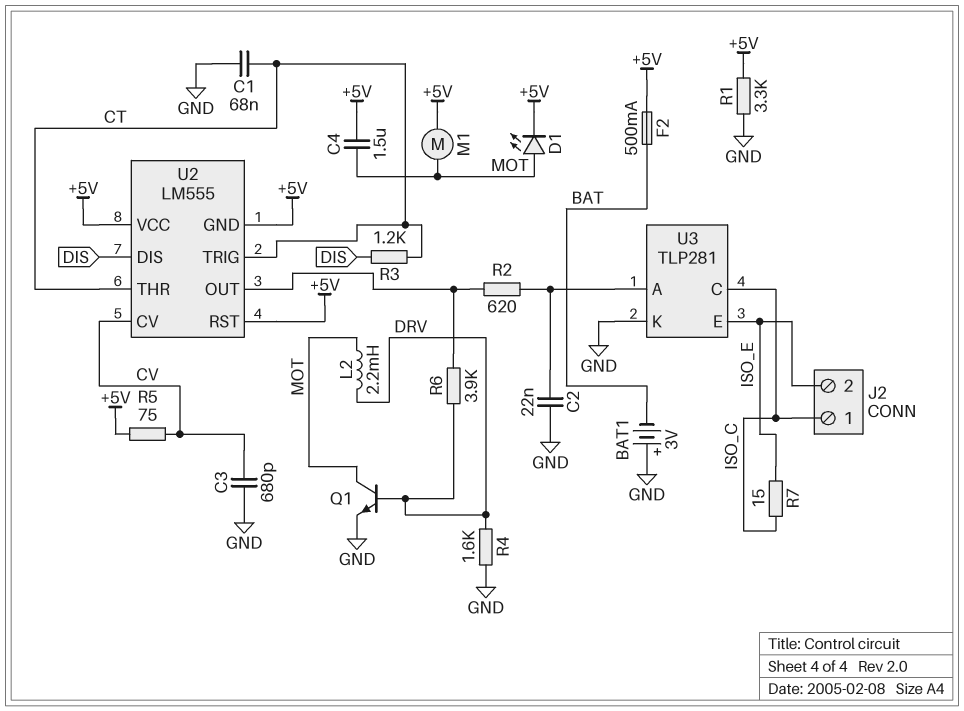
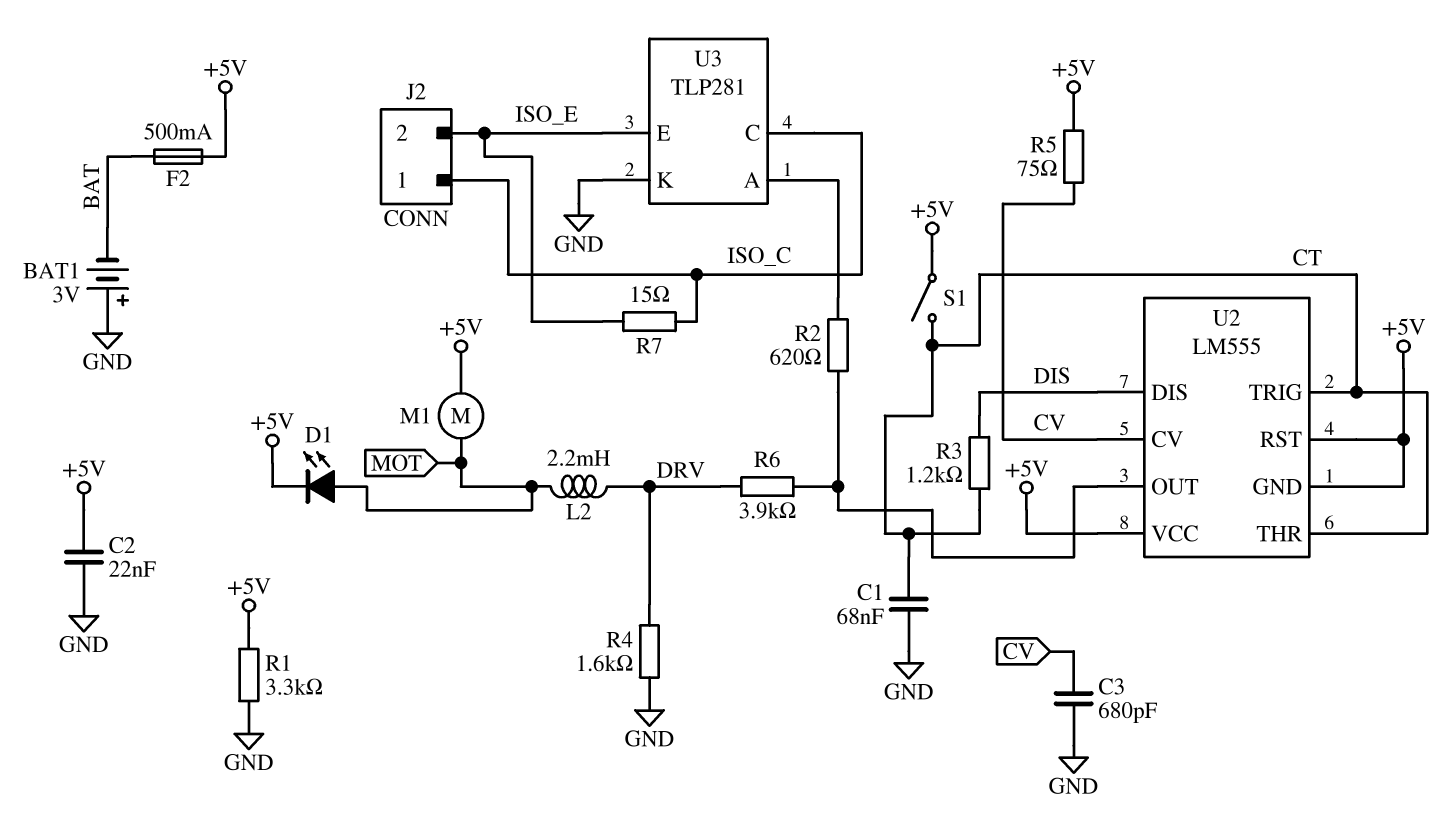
C2: 22nF (GND, U3/A) -> 22nF (+5V, GND)
C4: 1.5uF (+5V, MOT) -> none
Q1: NPN (B DRV, C MOT, E GND) -> none
S1: none -> switch (+5V, CT)

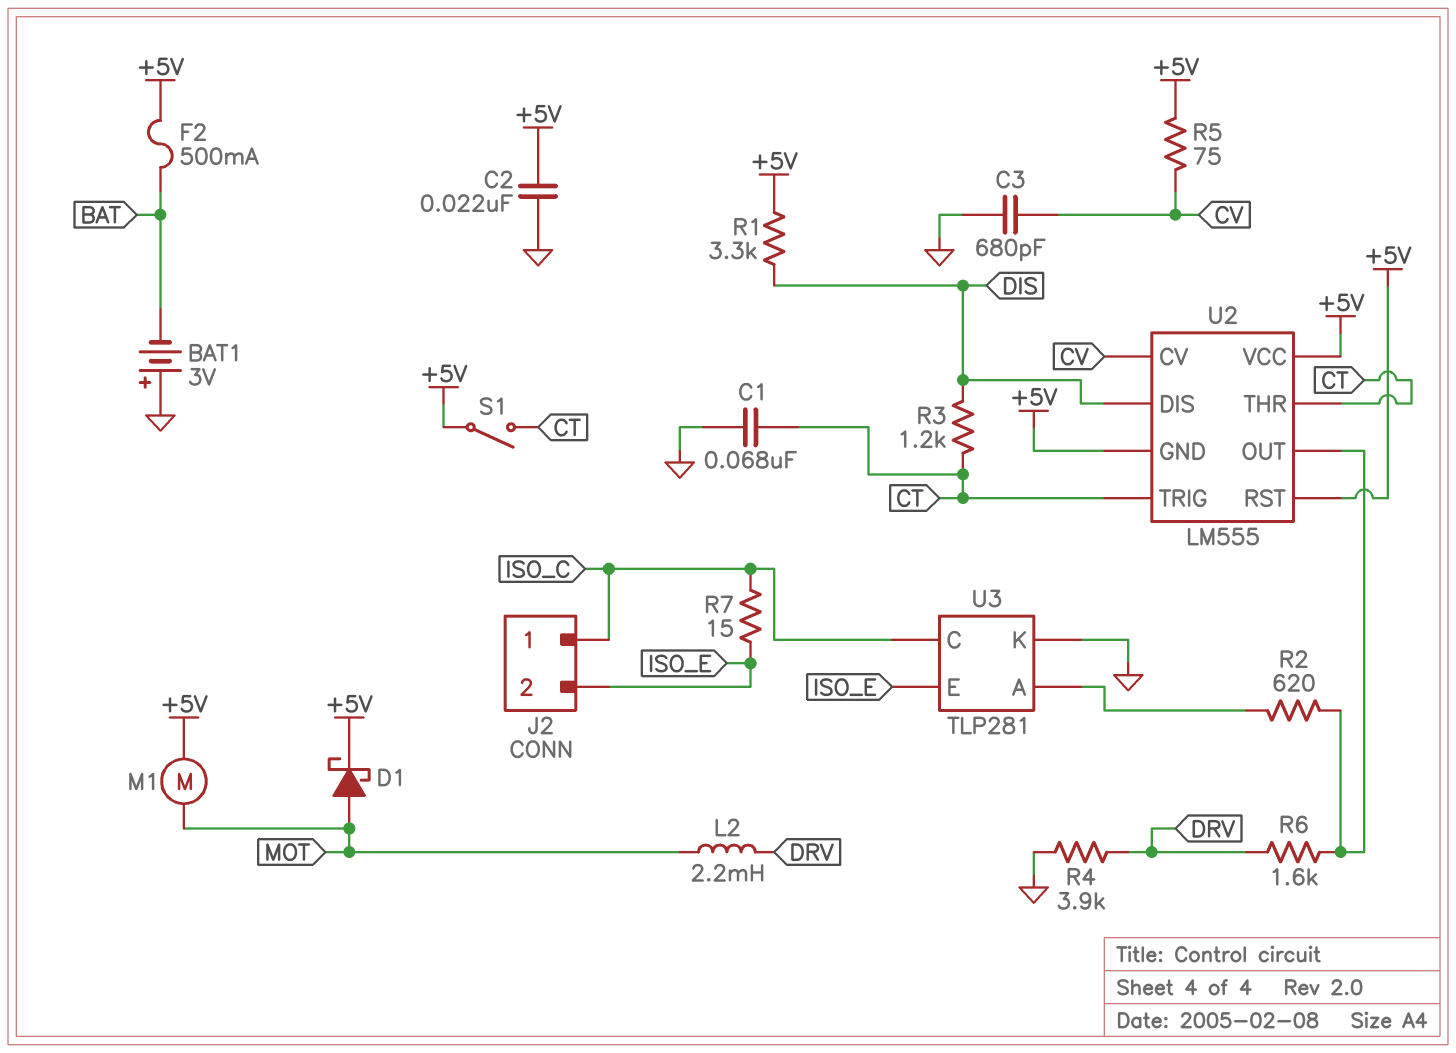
D1: LED (A MOT, K +5V) -> schottky (A MOT, K +5V)
R1: 3.3k (+5V, GND) -> 3.3k (+5V, DIS)
R4: 1.6k (DRV, GND) -> 3.9k (DRV, GND)
R6: 3.9k (DRV, U2/OUT) -> 1.6k (DRV, U2/OUT)

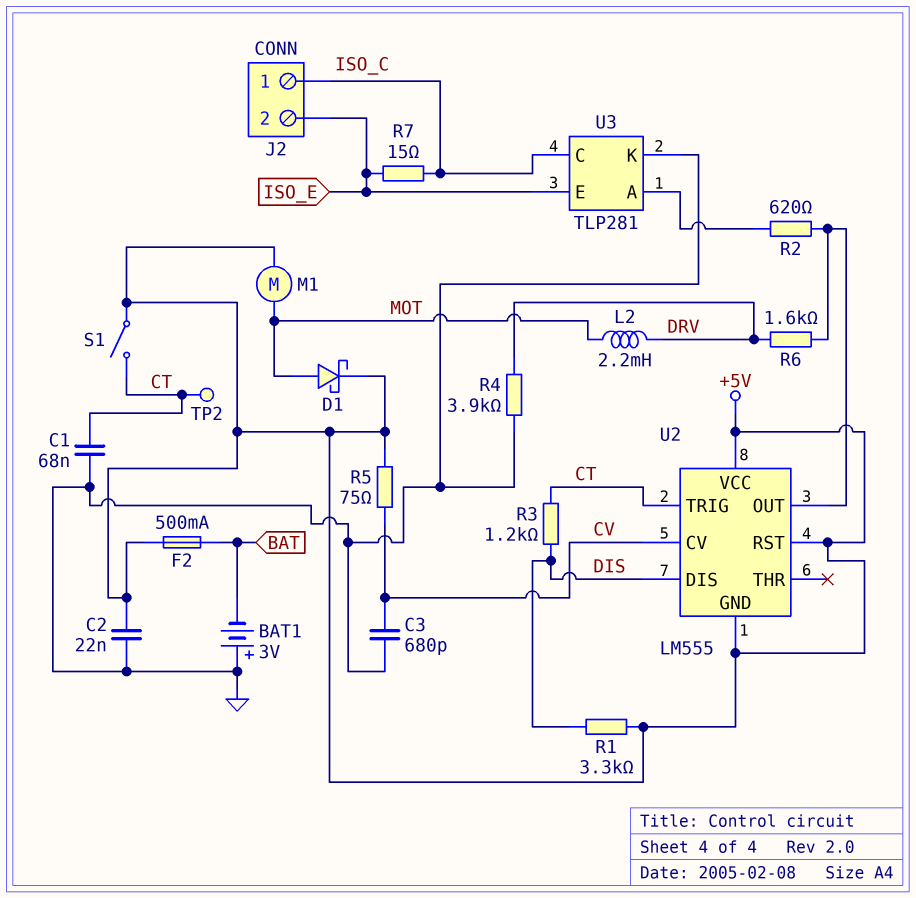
TP2: none -> test point (CT)
U2 pin THR: CT -> none

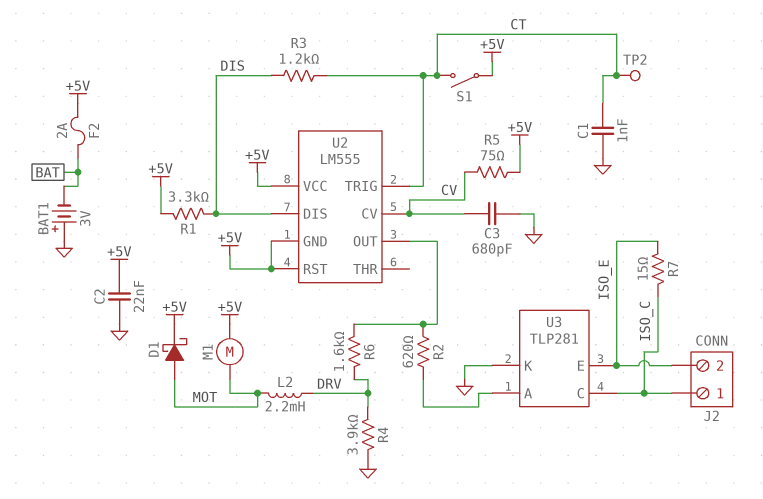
C1: 68nF (CT, GND) -> 1nF (CT, GND)
F2: 500mA (+5V, BAT) -> 2A (+5V, BAT)

